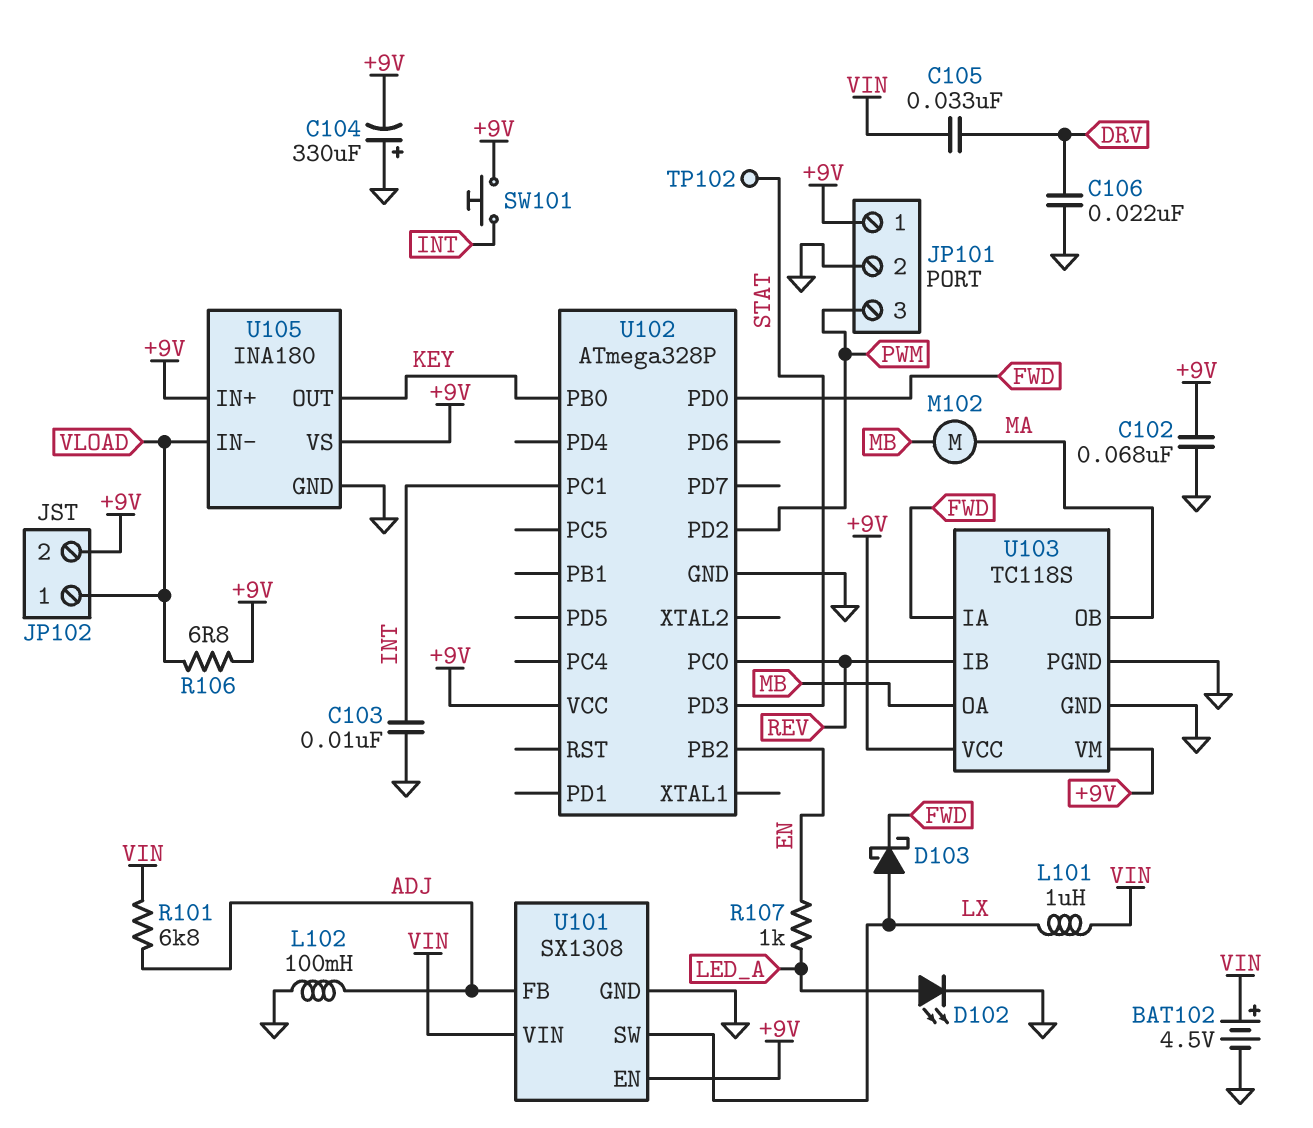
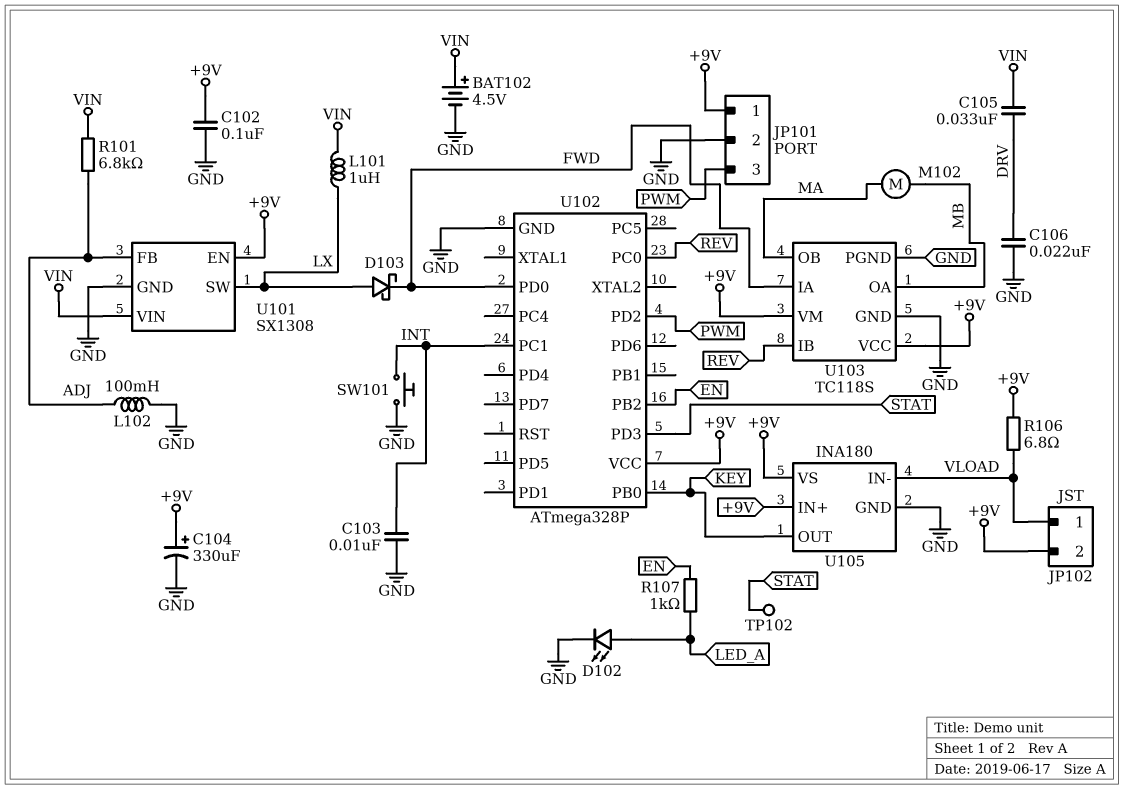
C102: 68nF (+9V, GND) -> 100nF (+9V, GND)
C104: 330uF (plus GND, minus +9V) -> 330uF (plus +9V, minus GND)
SW101: button (+9V, INT) -> button (GND, INT)

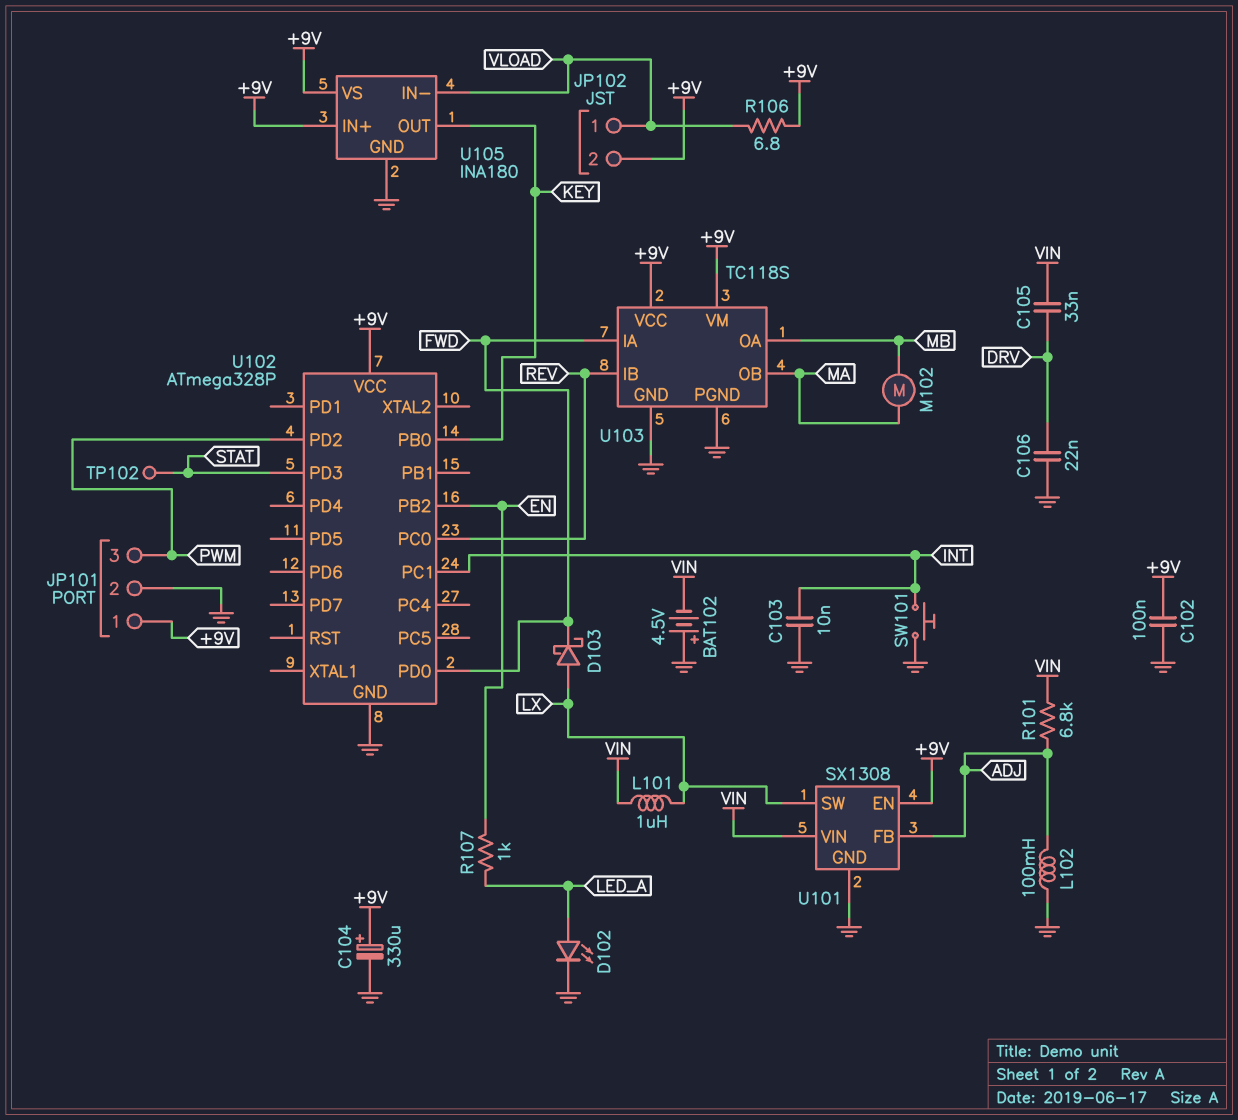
BAT102: 4.5V (plus VIN, minus GND) -> 4.5V (plus GND, minus VIN)

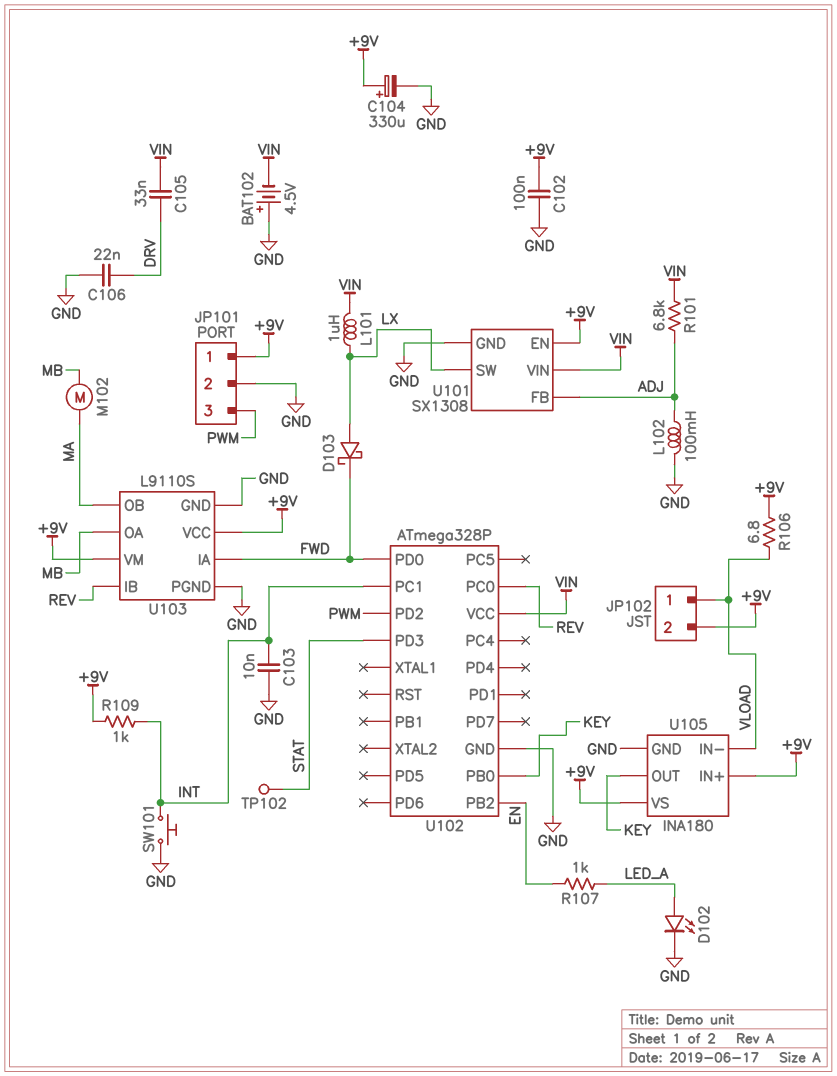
R109: none -> 1k (+9V, INT)
U102 pin VCC: +9V -> VIN
U103: TC118S -> L9110S

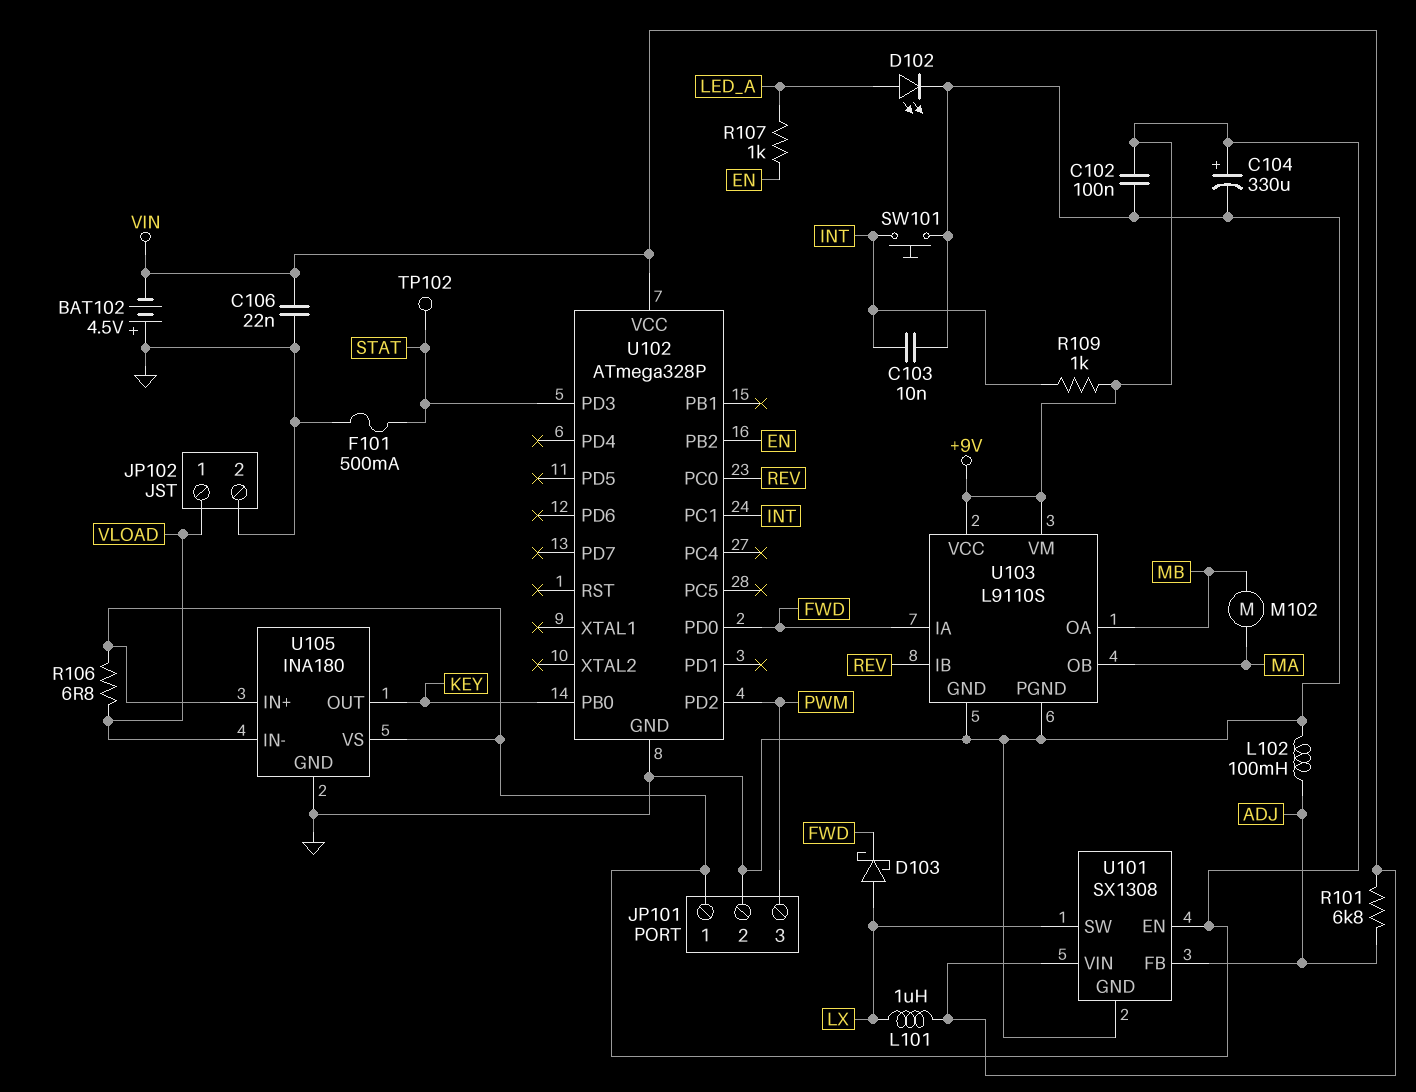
C105: 33nF (DRV, VIN) -> none
C106: 22nF (DRV, GND) -> 22nF (GND, VIN)
F101: none -> 500mA (GND, STAT)
JP102 pin 2: +9V -> GND

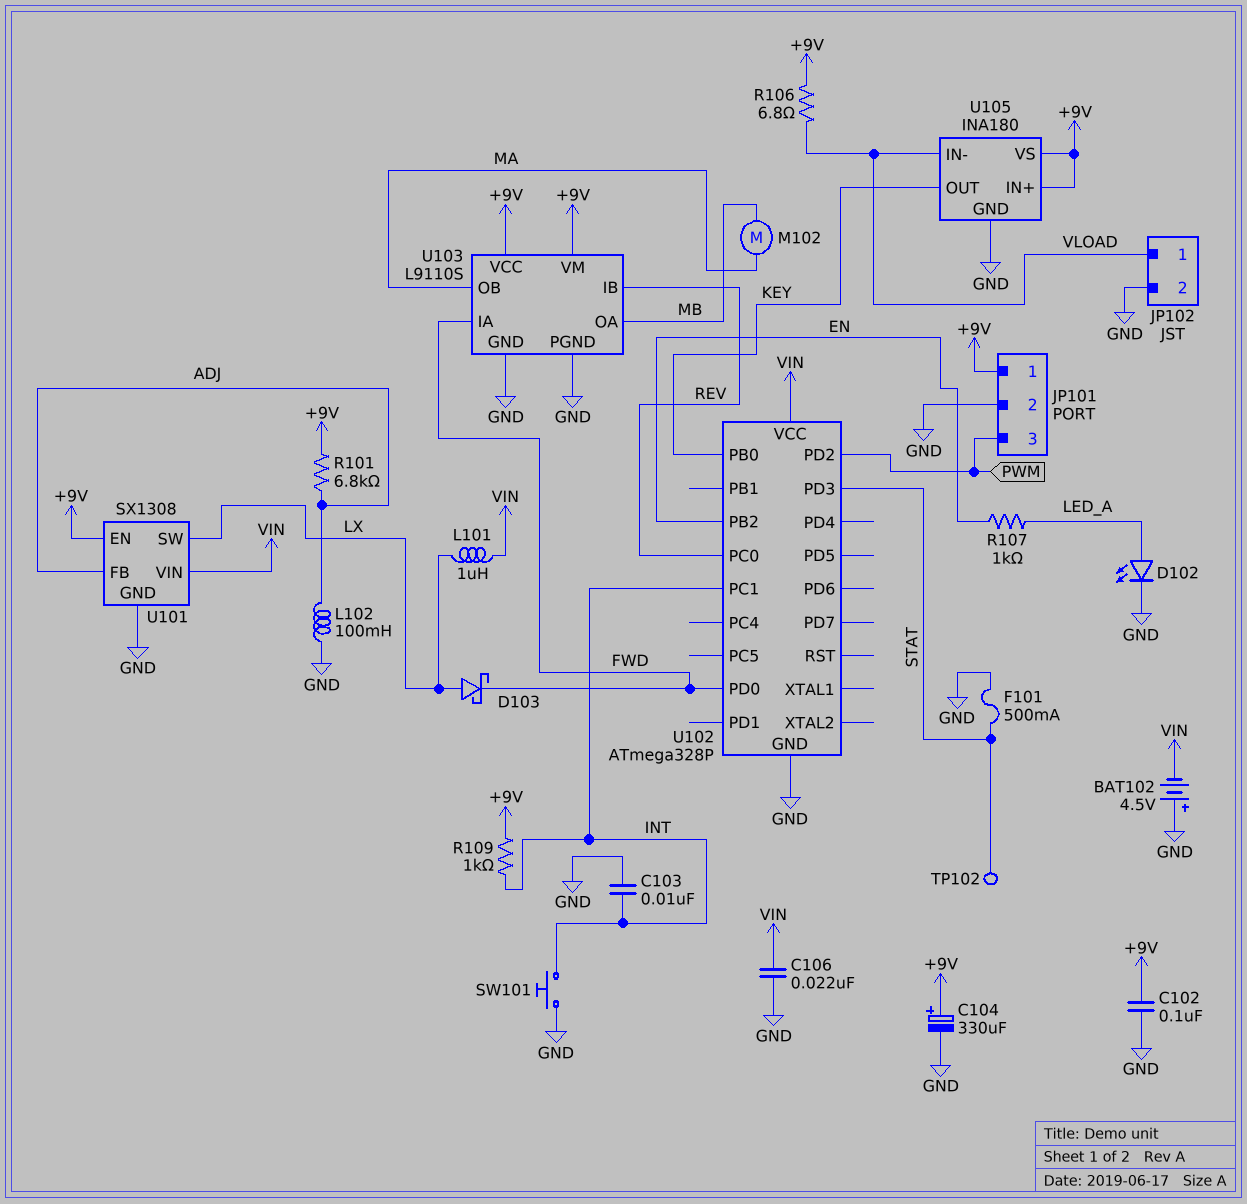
R101: 6.8k (ADJ, VIN) -> 6.8k (+9V, ADJ)

